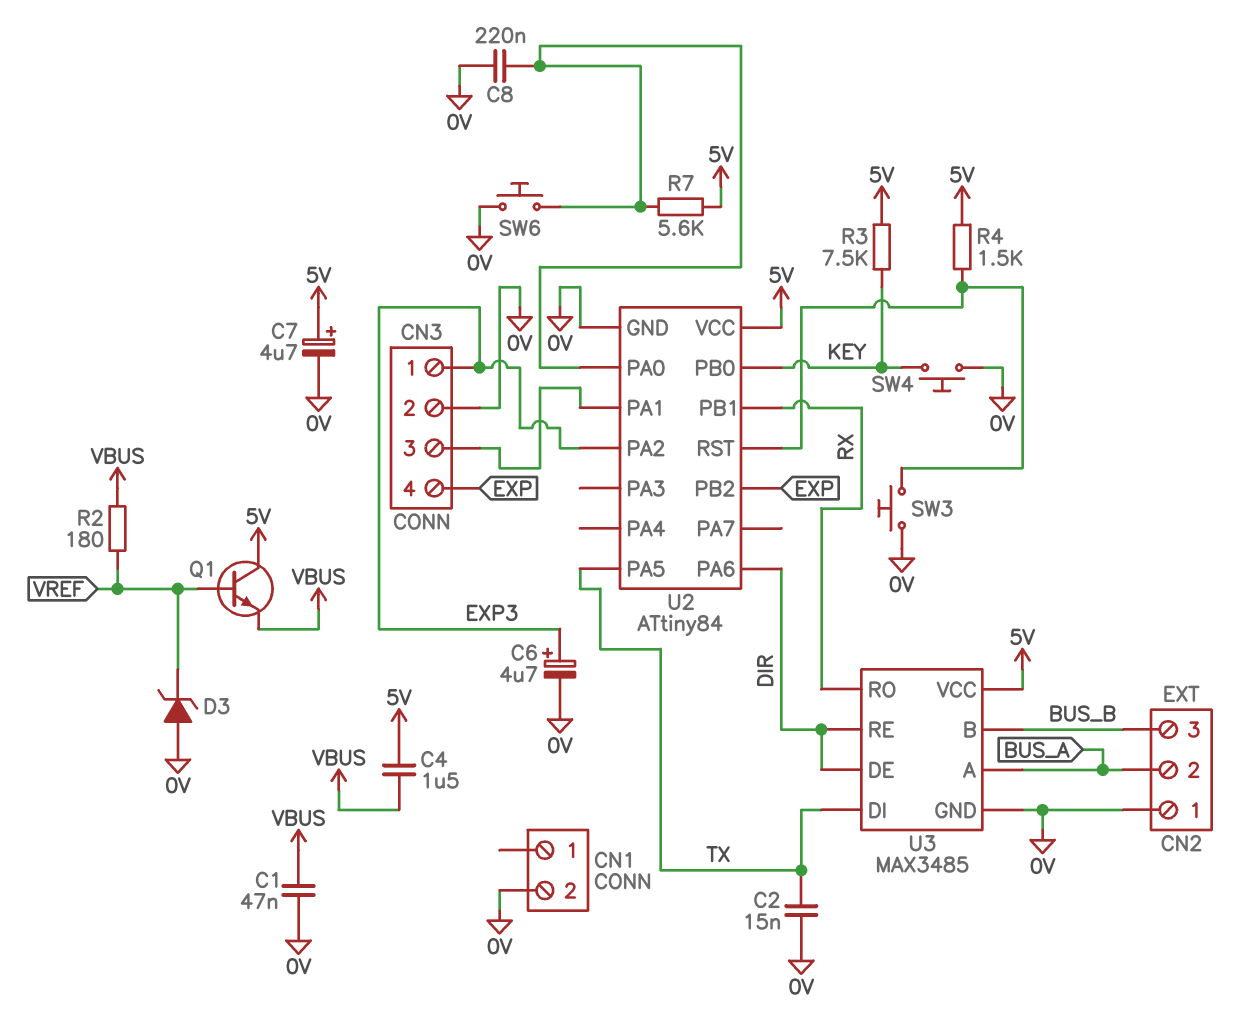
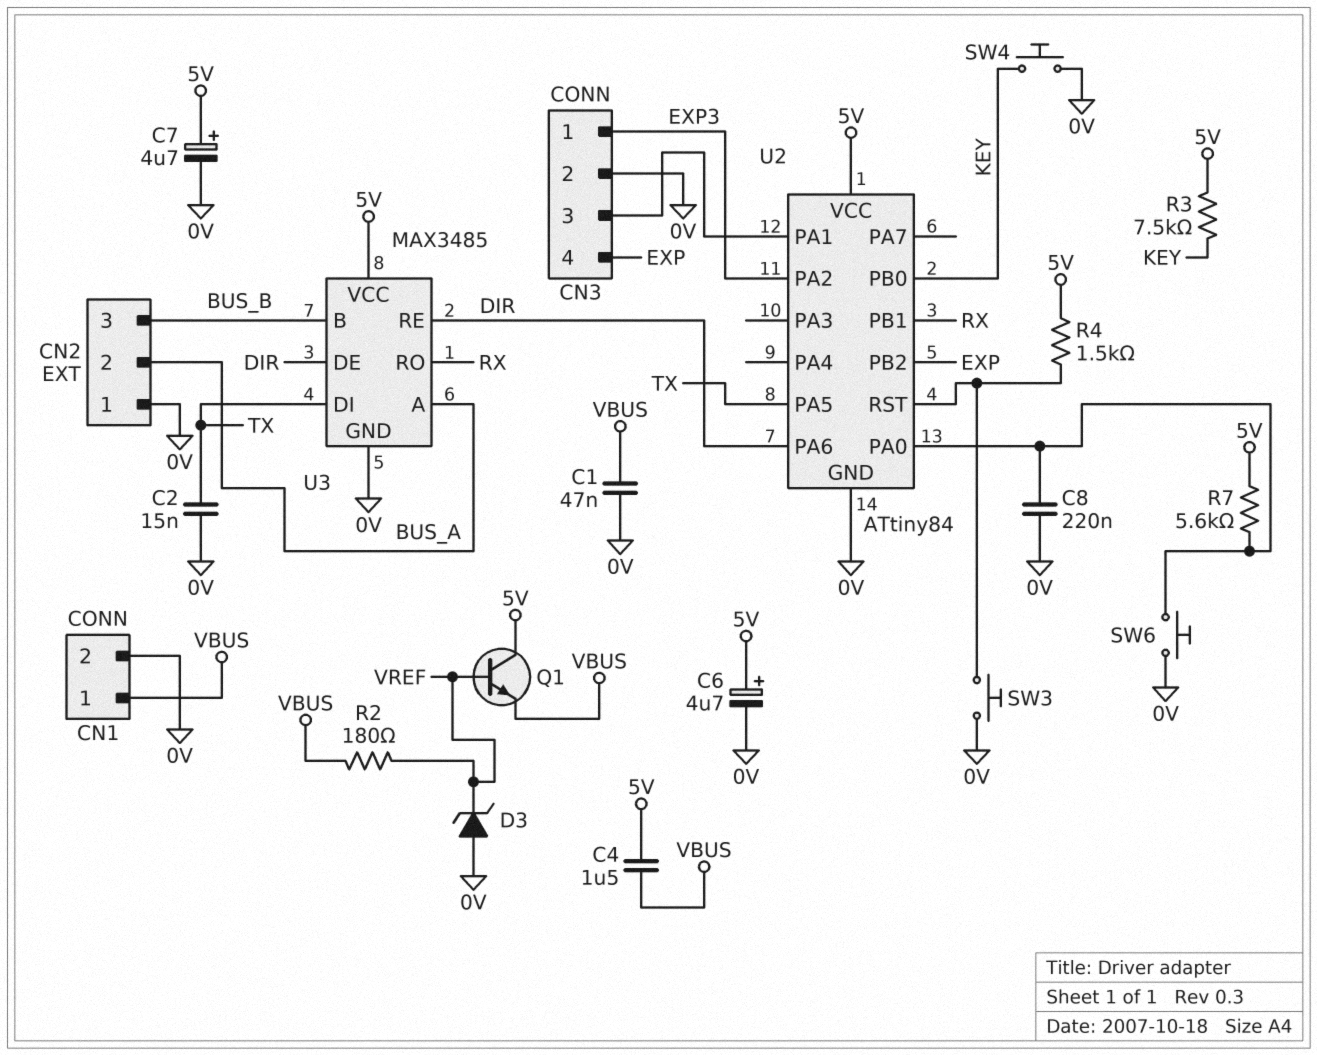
C6: 4.7uF (plus EXP3, minus 0V) -> 4.7uF (plus 5V, minus 0V)
CN1 pin 1: none -> VBUS

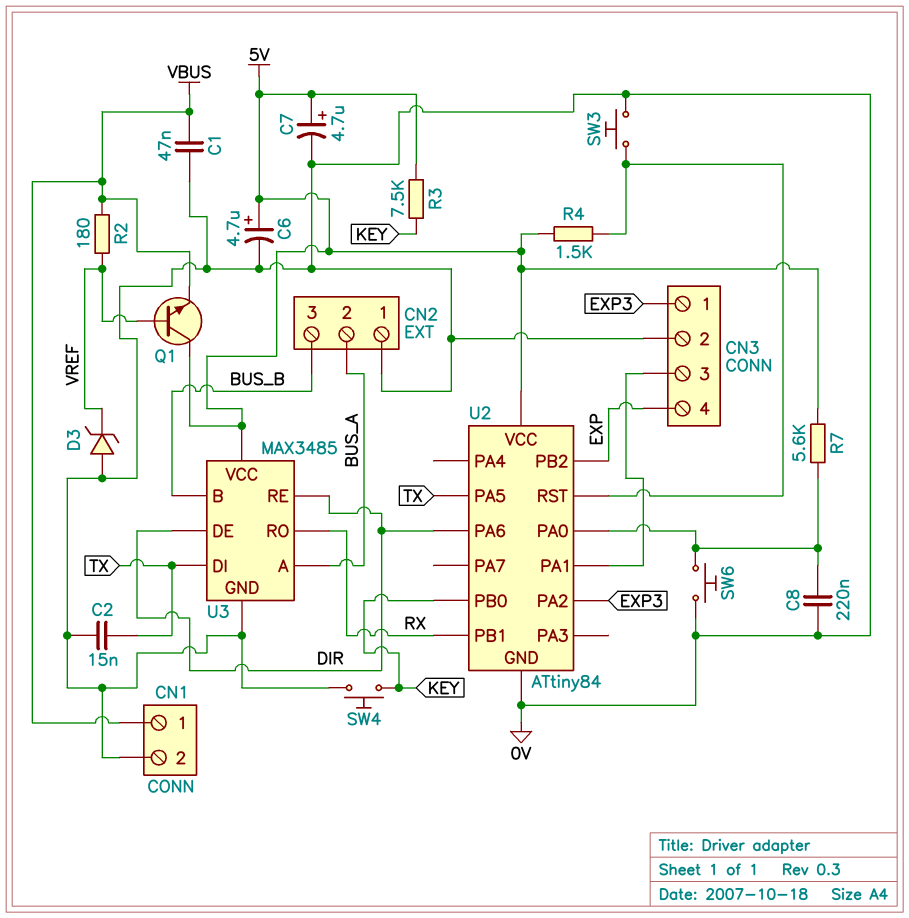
C4: 1.5uF (5V, VBUS) -> none

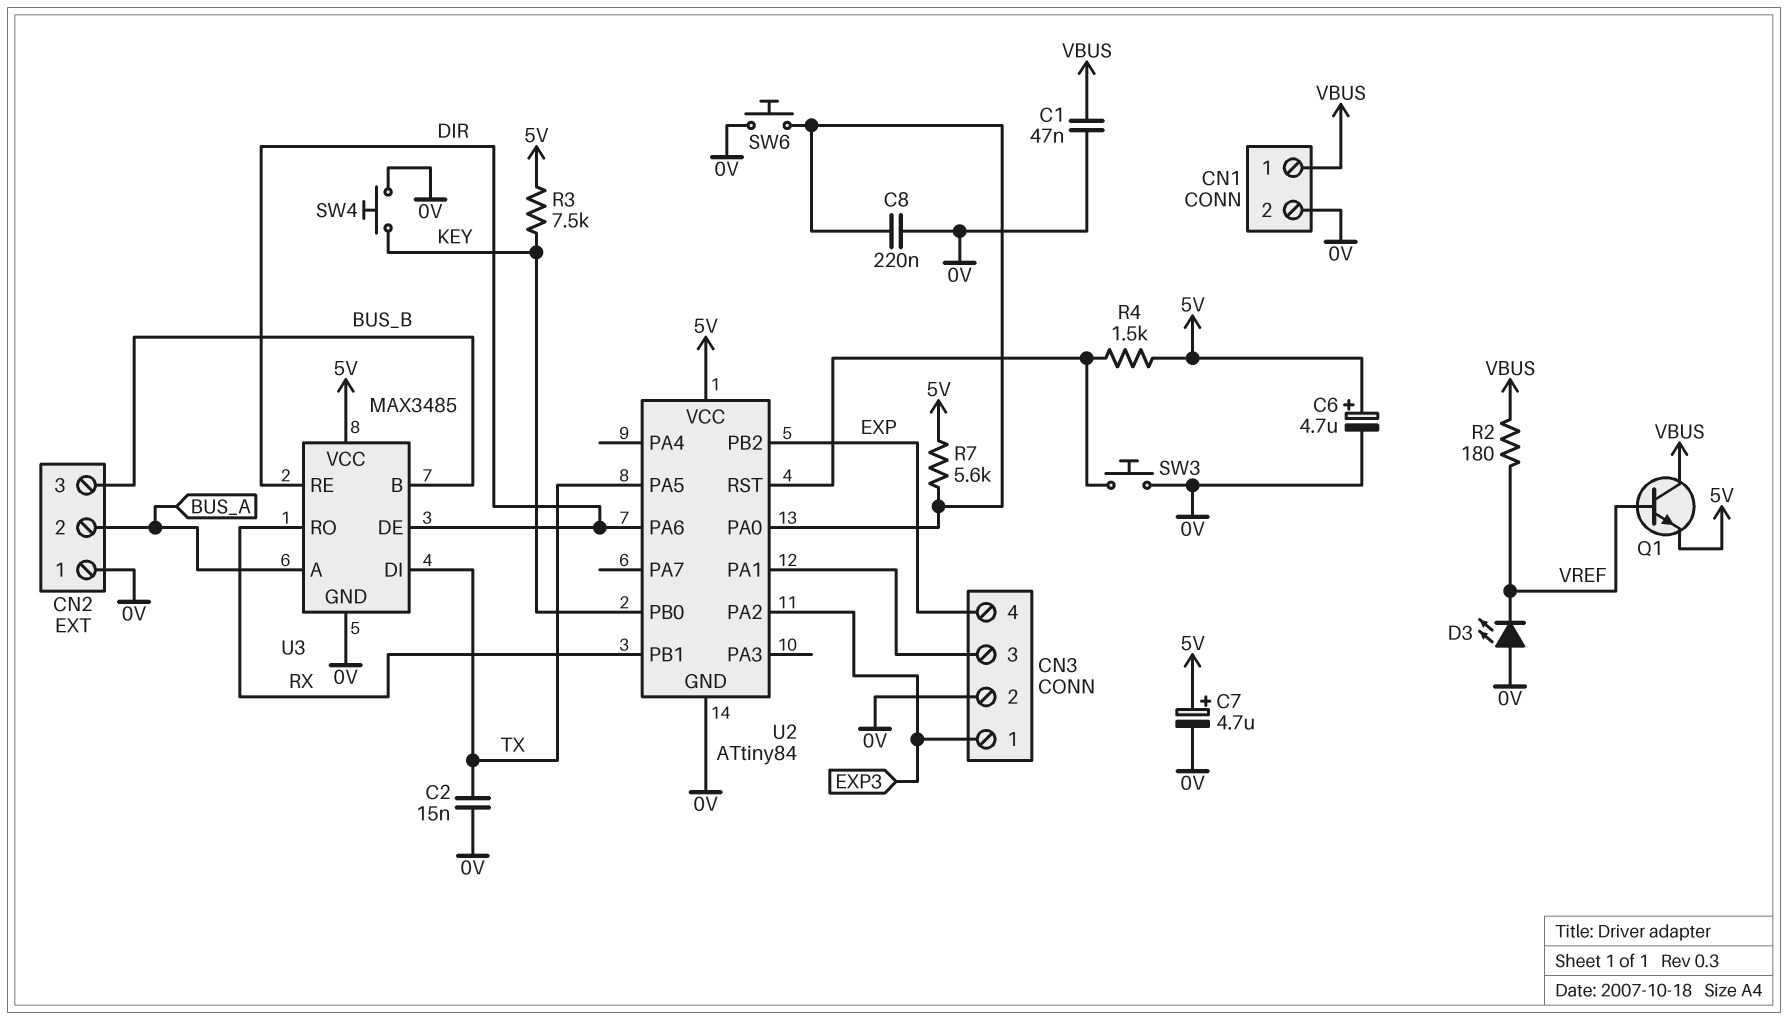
D3: zener (A 0V, K VREF) -> LED (A 0V, K VREF)
Q1: NPN (B VREF, C 5V, E VBUS) -> NPN (B VREF, C VBUS, E 5V)

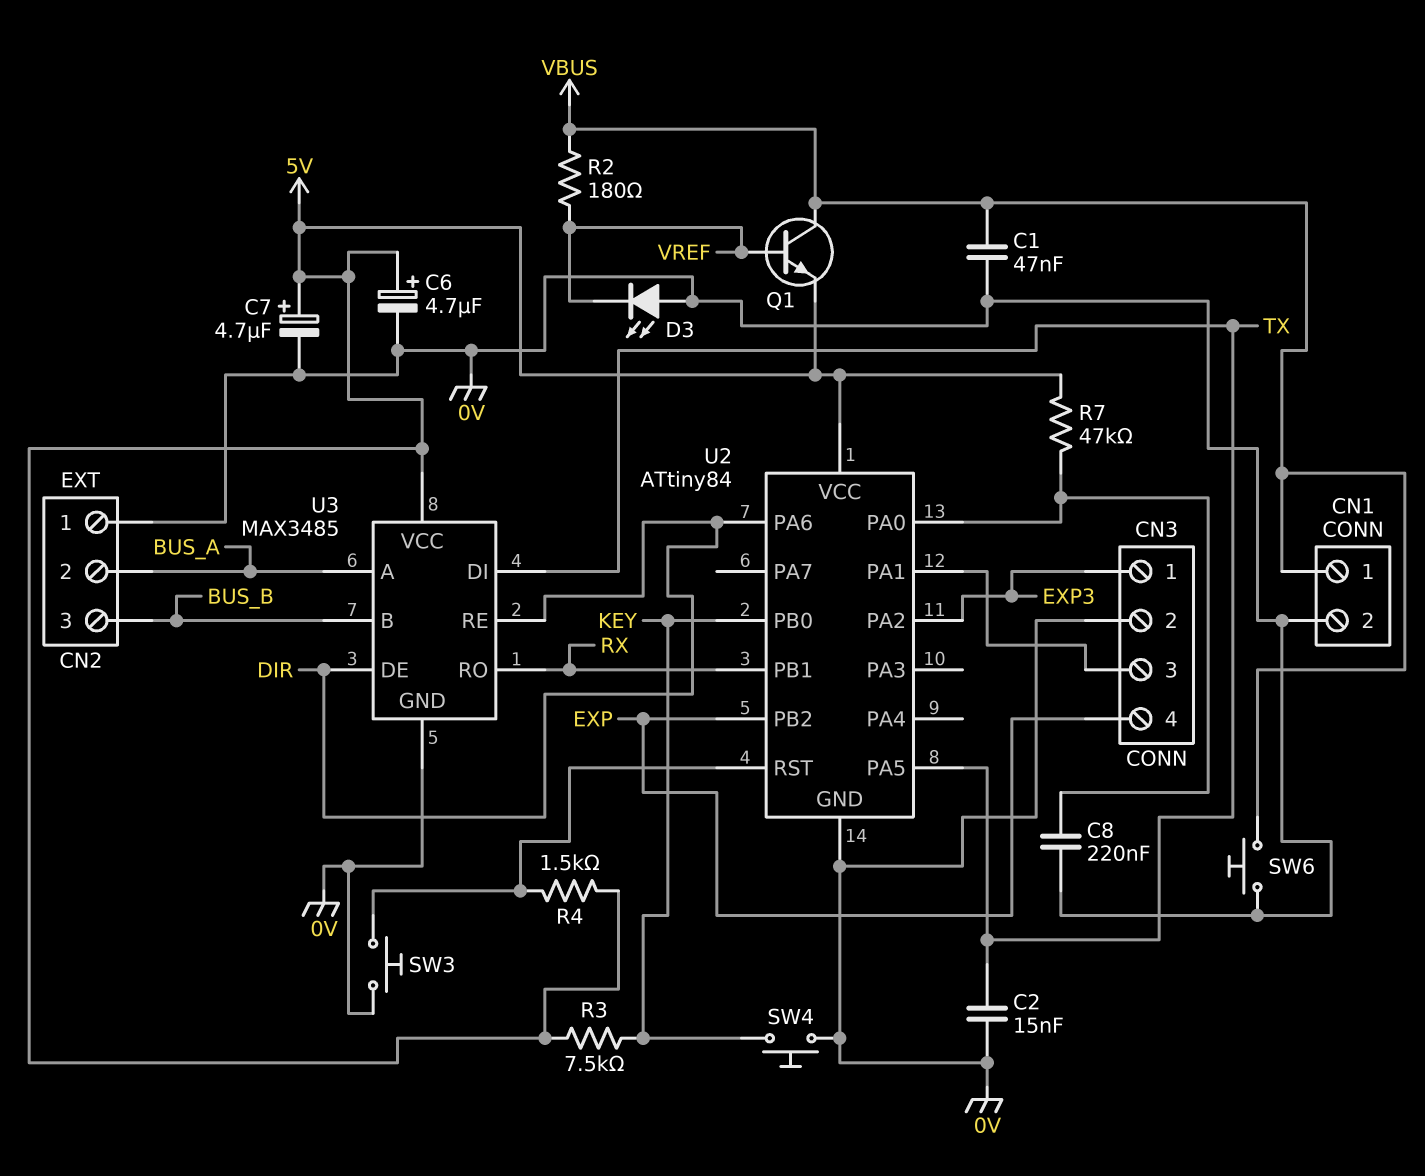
R7: 5.6k (5V, U2/PA0) -> 47k (5V, U2/PA0)
SW6: button (0V, U2/PA0) -> button (0V, VBUS)

